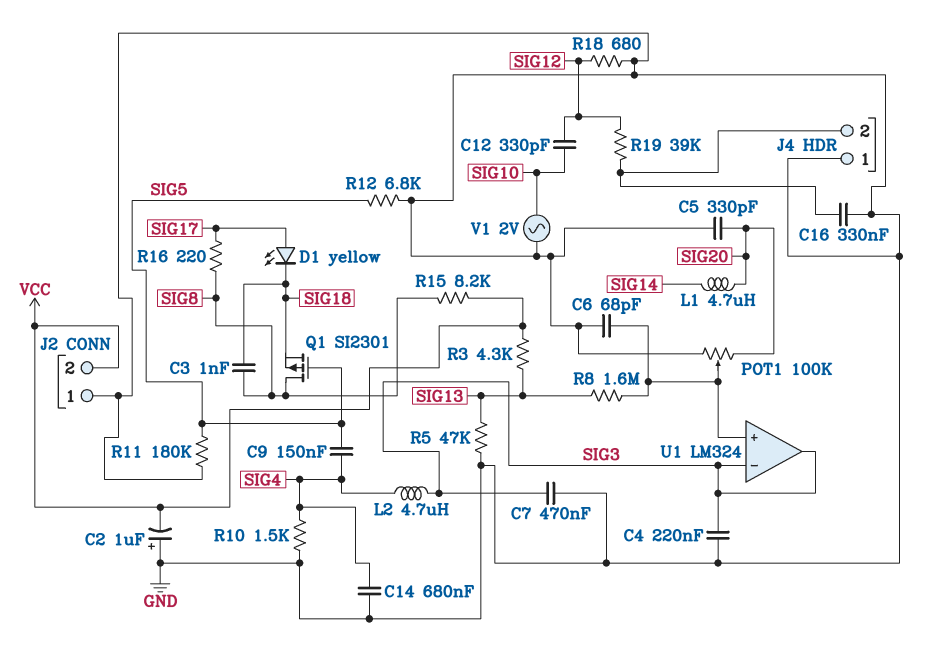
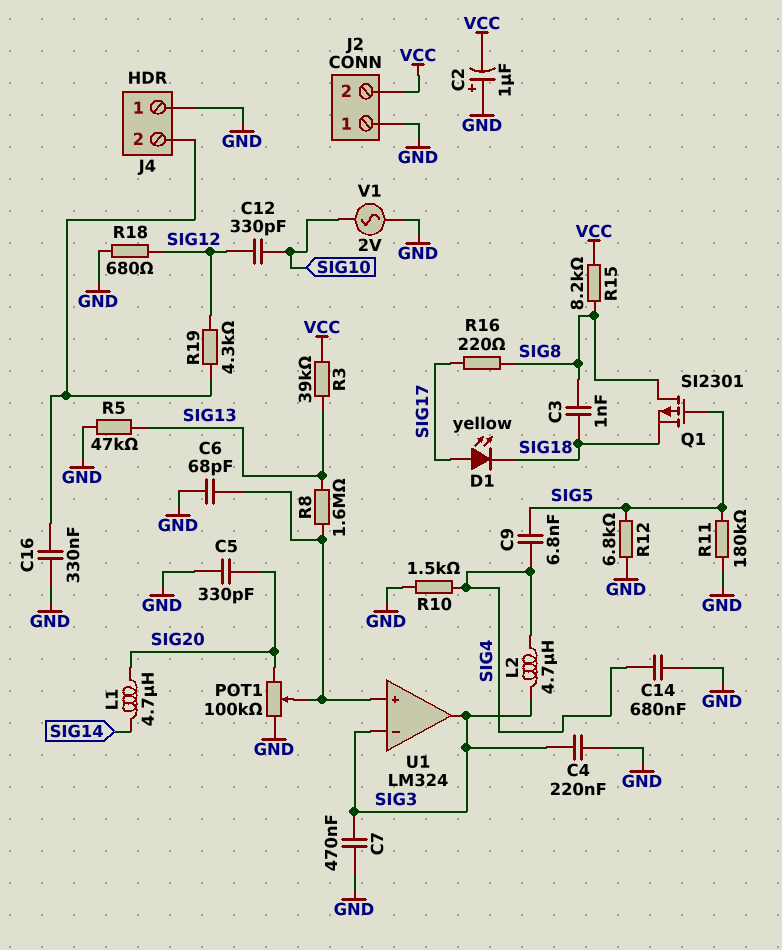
C9: 150nF (SIG4, SIG5) -> 6.8nF (SIG4, SIG5)
R3: 4.3k (SIG13, VCC) -> 39k (SIG13, VCC)
R19: 39k (J4/2, SIG12) -> 4.3k (J4/2, SIG12)

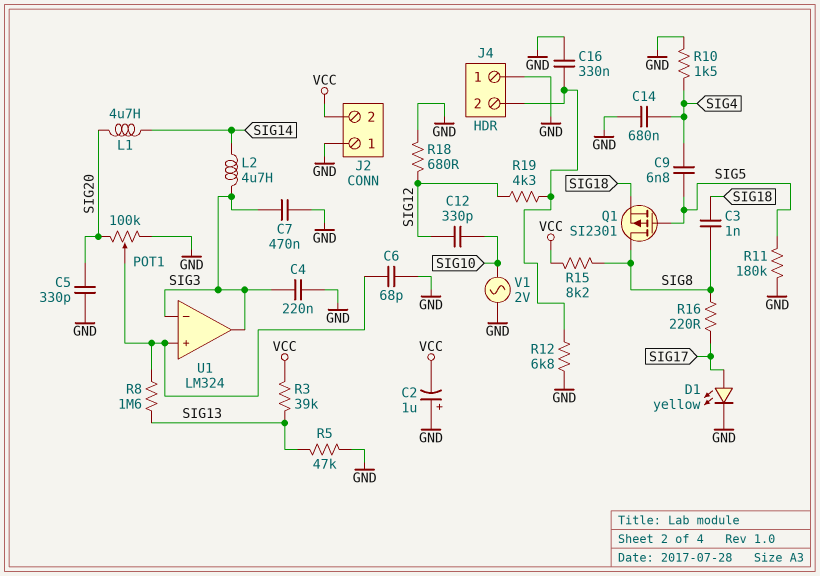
D1: LED yellow (A SIG17, K SIG18) -> LED yellow (A SIG17, K GND)
L2: 4.7uH (SIG3, SIG4) -> 4.7uH (SIG3, SIG14)
R12: 6.8k (GND, SIG5) -> 6.8k (GND, J4/2)

